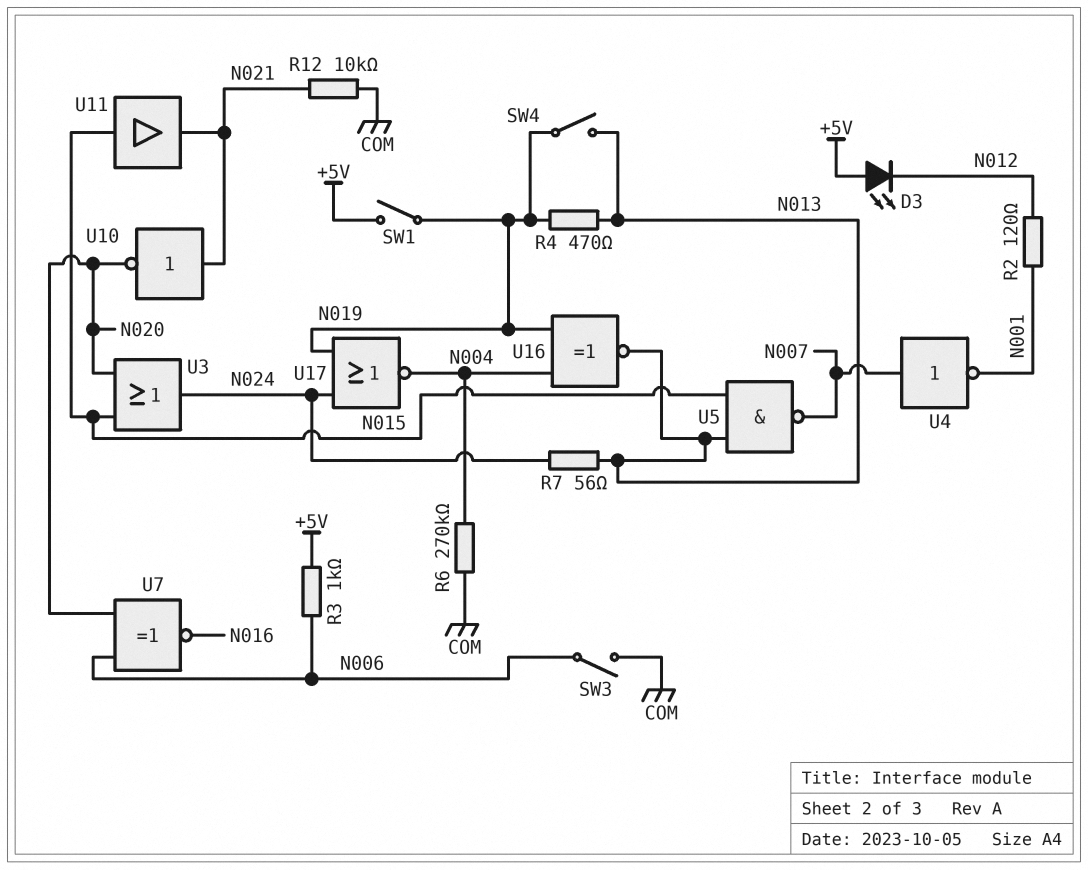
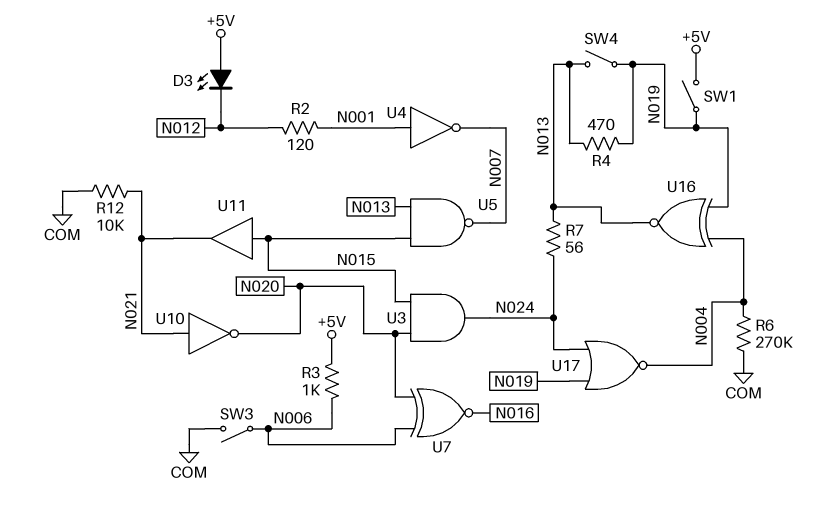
U3: OR (in N015, in N020, out N024) -> AND (in N015, in N020, out N024)
U4: NOT (in N007, out N001) -> NOT (in N001, out N007)

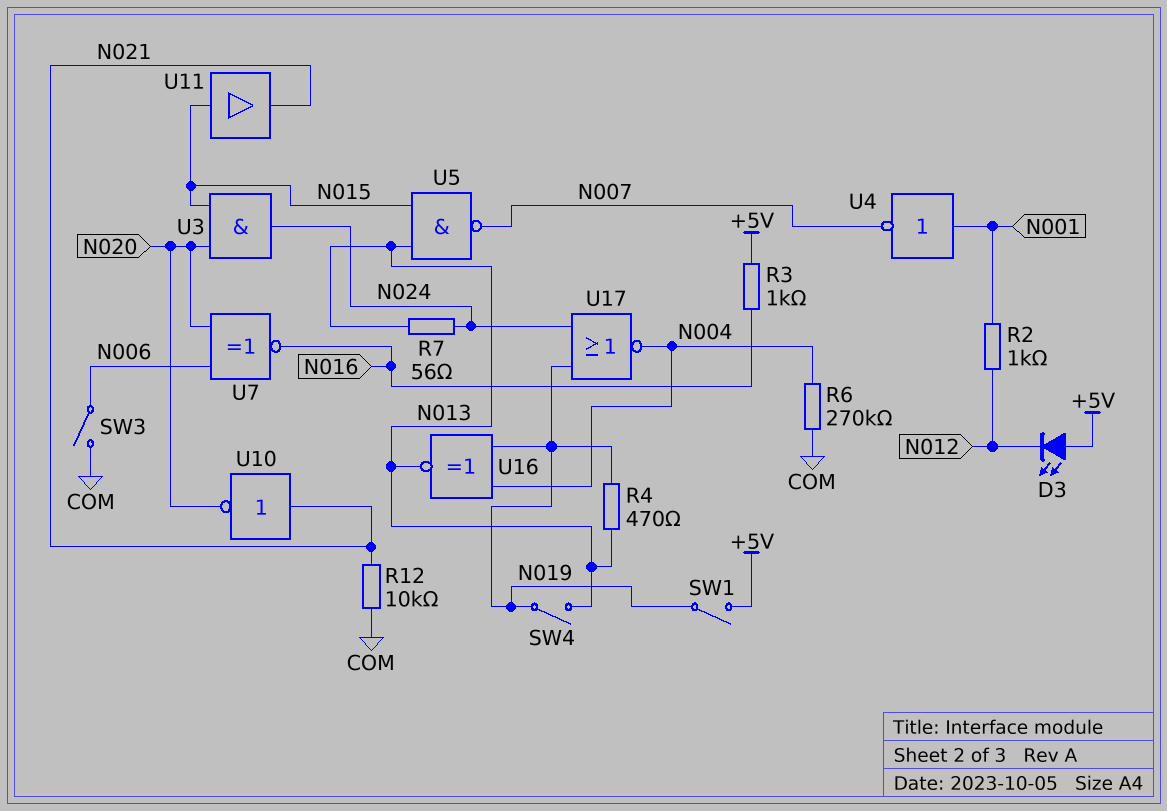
R2: 120 (N001, N012) -> 1k (N001, N012)
R3: 1k (+5V, N006) -> 1k (+5V, N016)

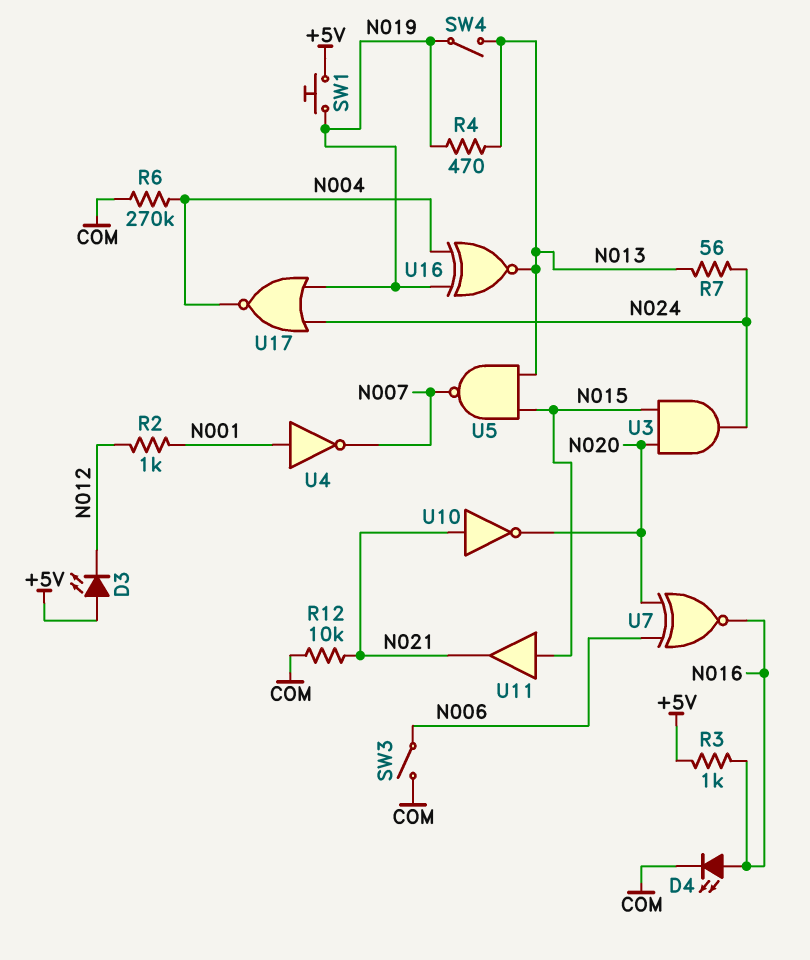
D4: none -> LED (A N016, K COM)
SW1: switch (+5V, N019) -> button (+5V, N019)

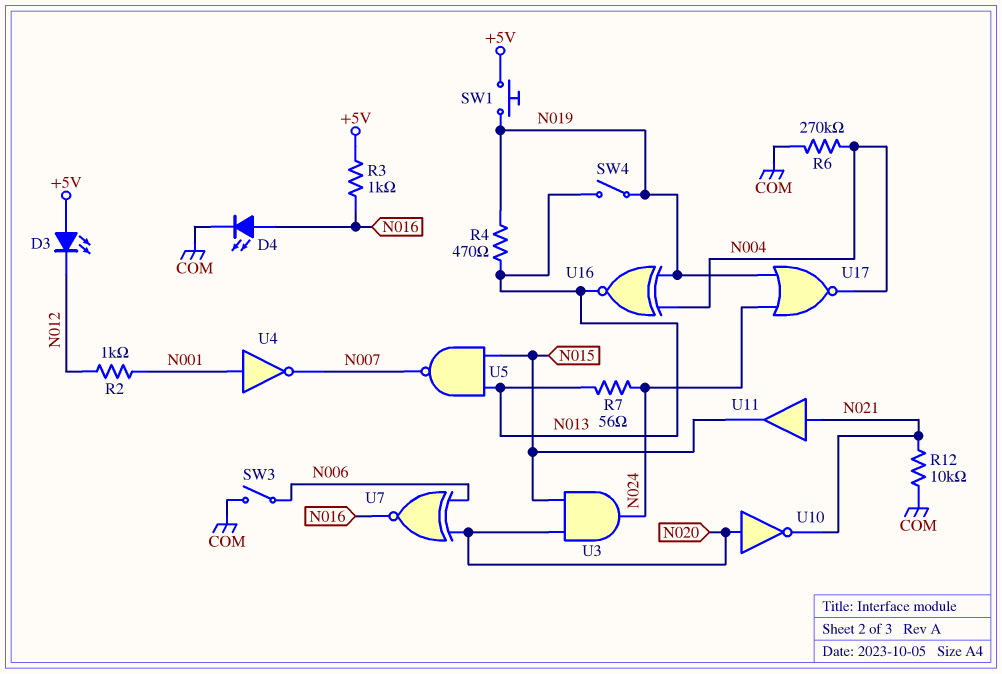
U10: NOT (in N021, out N020) -> NOT (in N020, out N021)
U11: buffer (in N015, out N021) -> buffer (in N021, out N015)

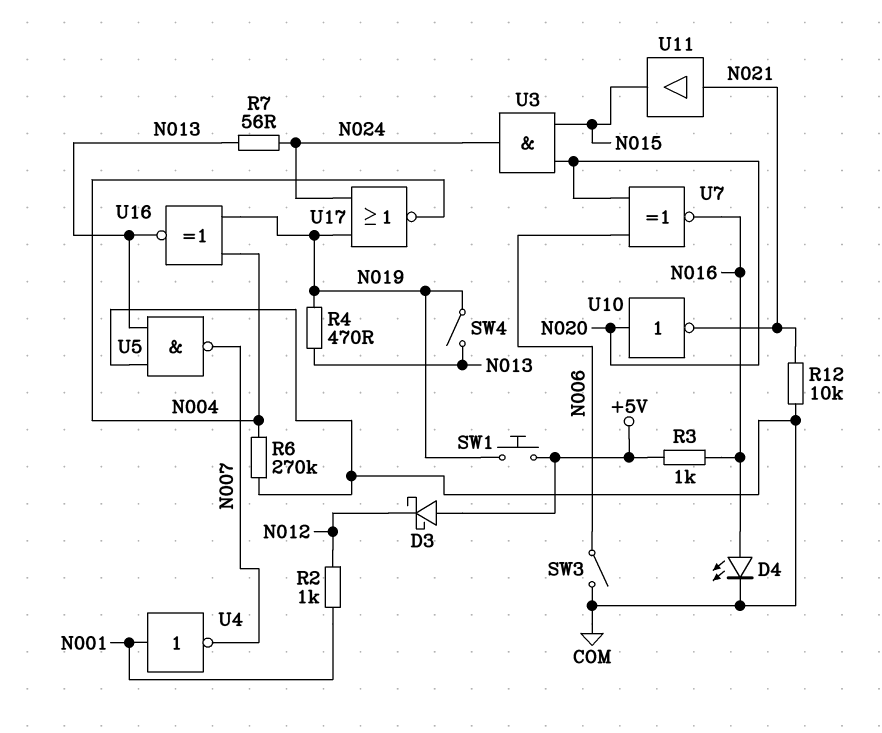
D3: LED (A +5V, K N012) -> schottky (A +5V, K N012)
U5: NAND (in N013, in N015, out N007) -> NAND (in COM, in N013, out N007)

